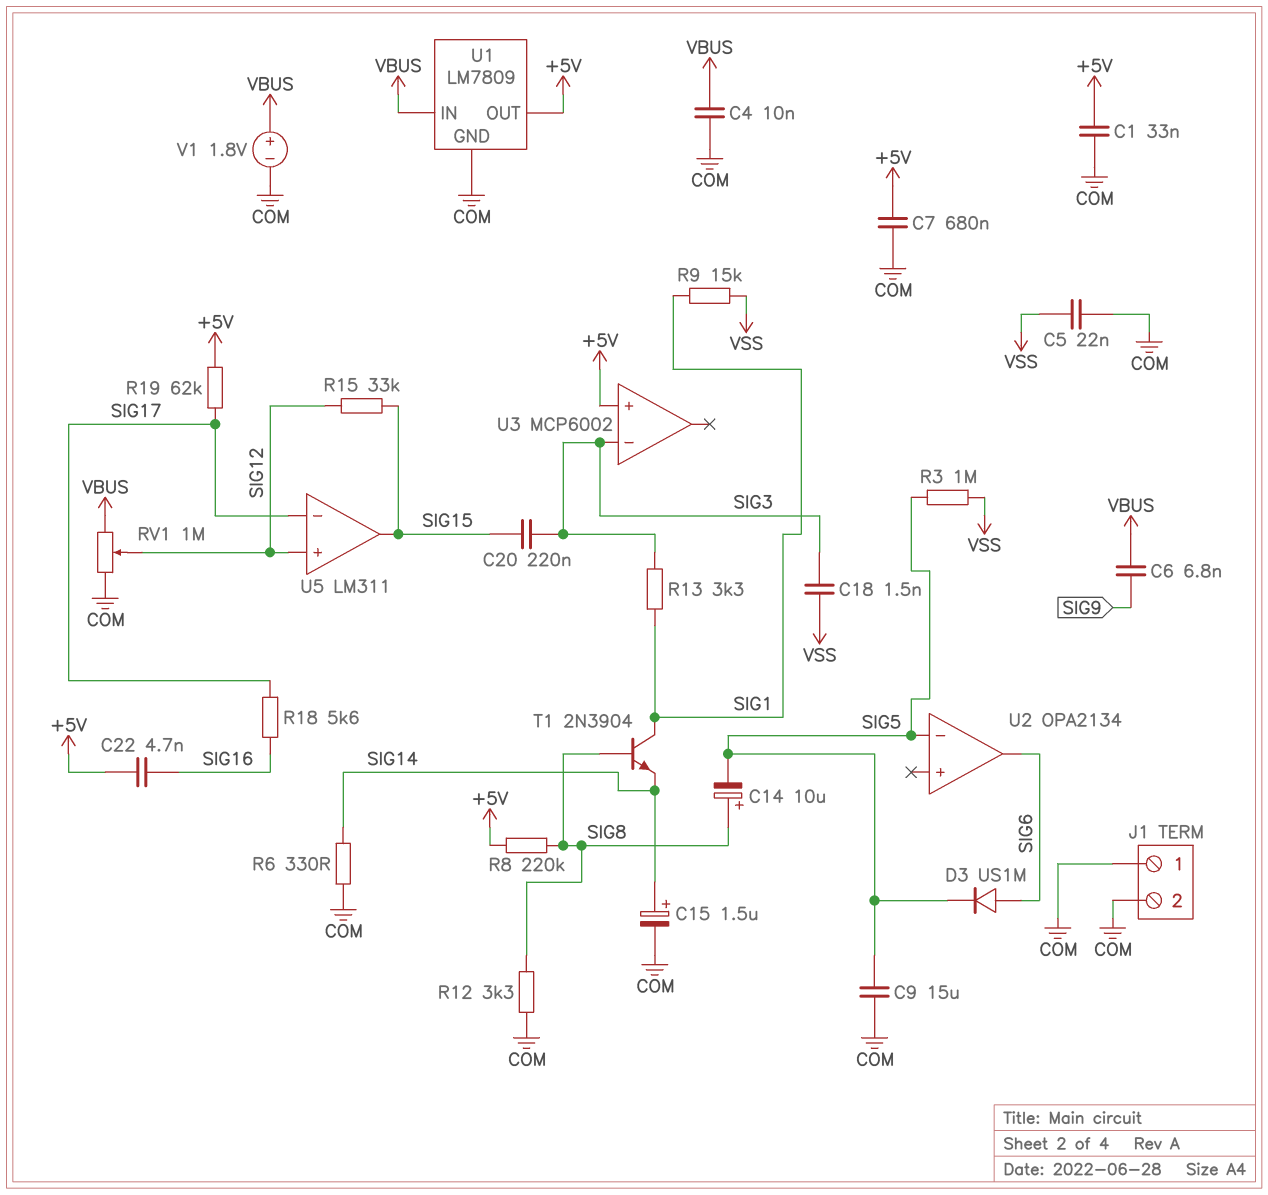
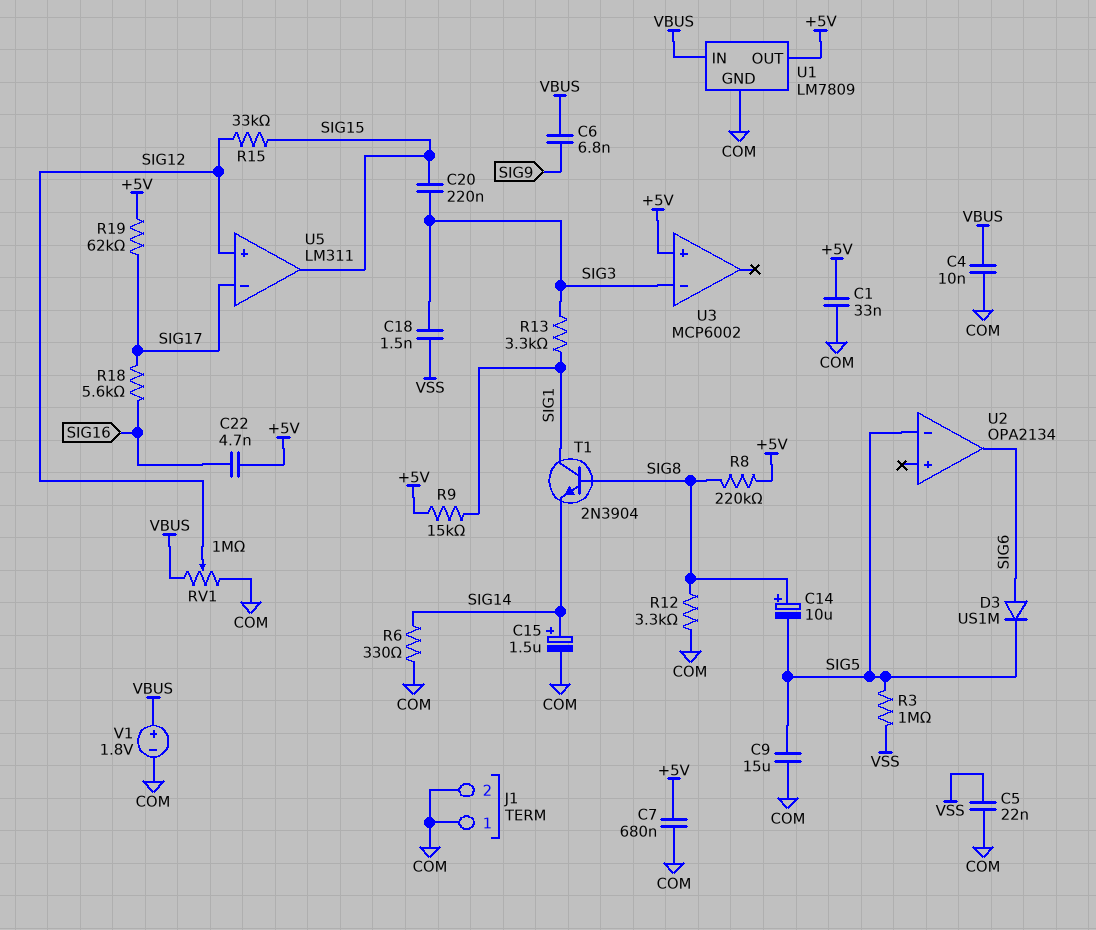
R9: 15k (SIG1, VSS) -> 15k (+5V, SIG1)

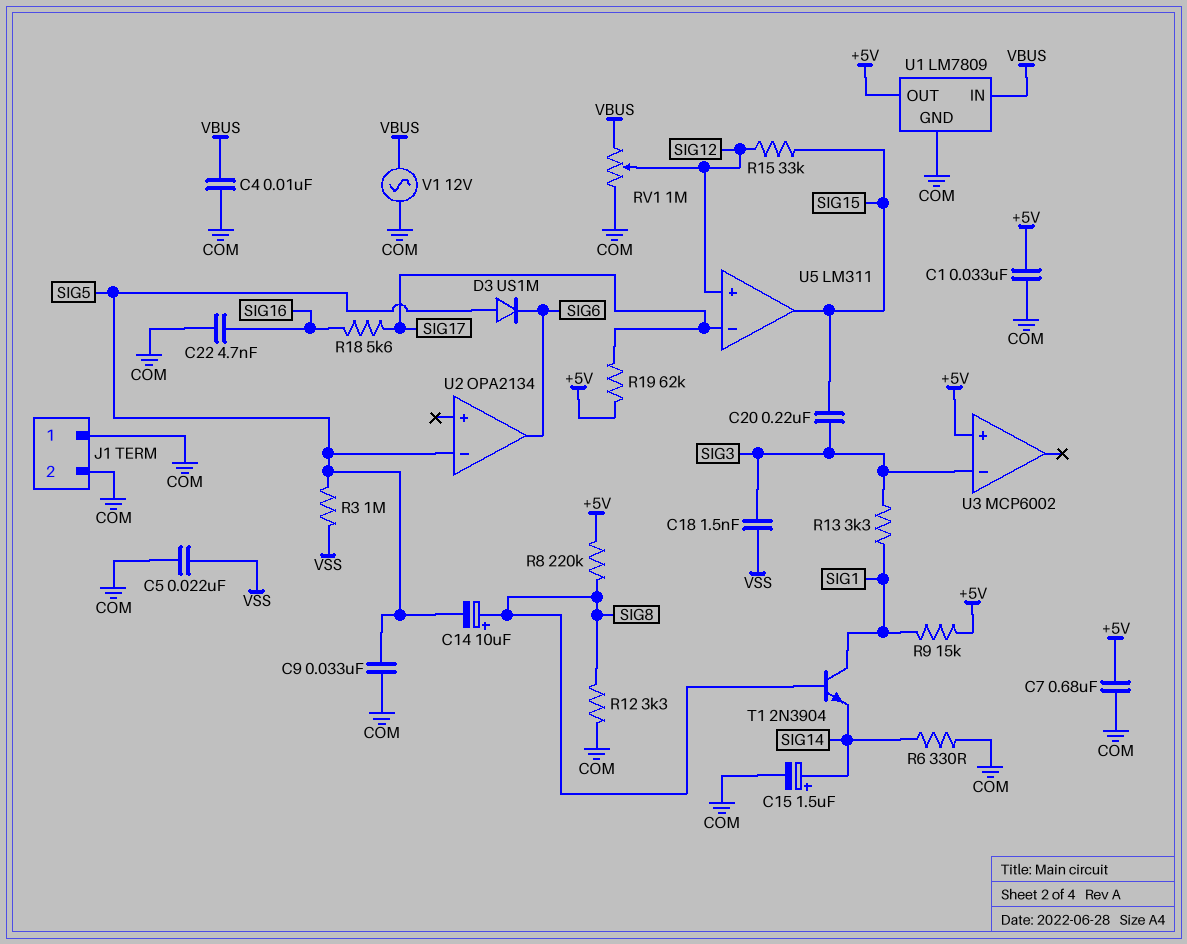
C6: 6.8nF (SIG9, VBUS) -> none
C9: 15uF (COM, SIG5) -> 33nF (COM, SIG5)
C22: 4.7nF (+5V, SIG16) -> 4.7nF (COM, SIG16)
D3: diode US1M (A SIG6, K SIG5) -> diode US1M (A SIG5, K SIG6)
V1: 1.8V (plus VBUS, minus COM) -> AC 12V (COM, VBUS)

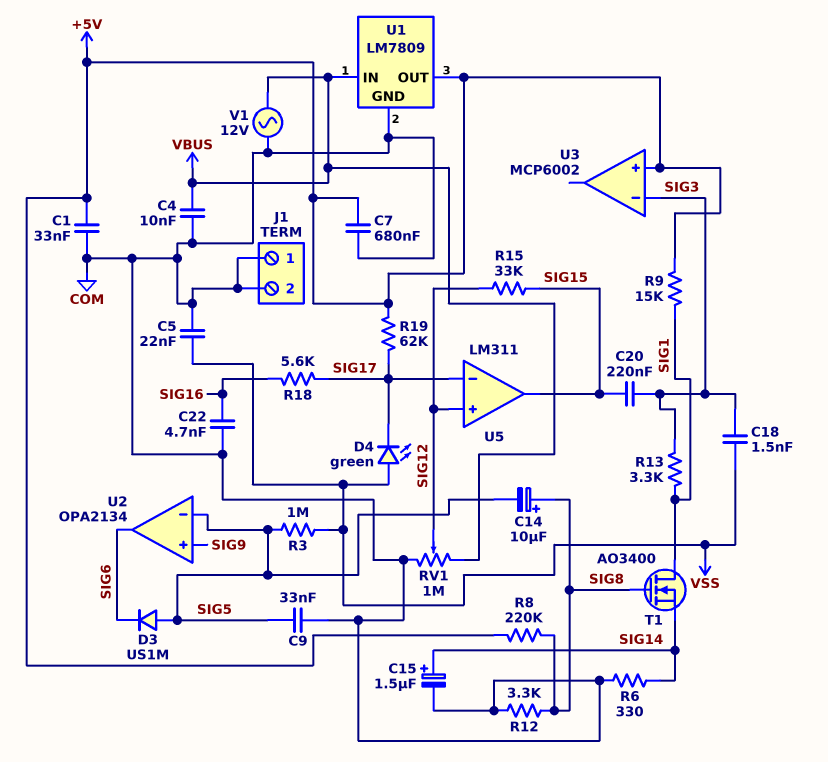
D4: none -> LED green (A VSS, K SIG17)
T1: NPN 2N3904 (B SIG8, C SIG1, E SIG14) -> NMOS AO3400 (G SIG8, D SIG1, S SIG14)
U2 pin in+: none -> SIG9

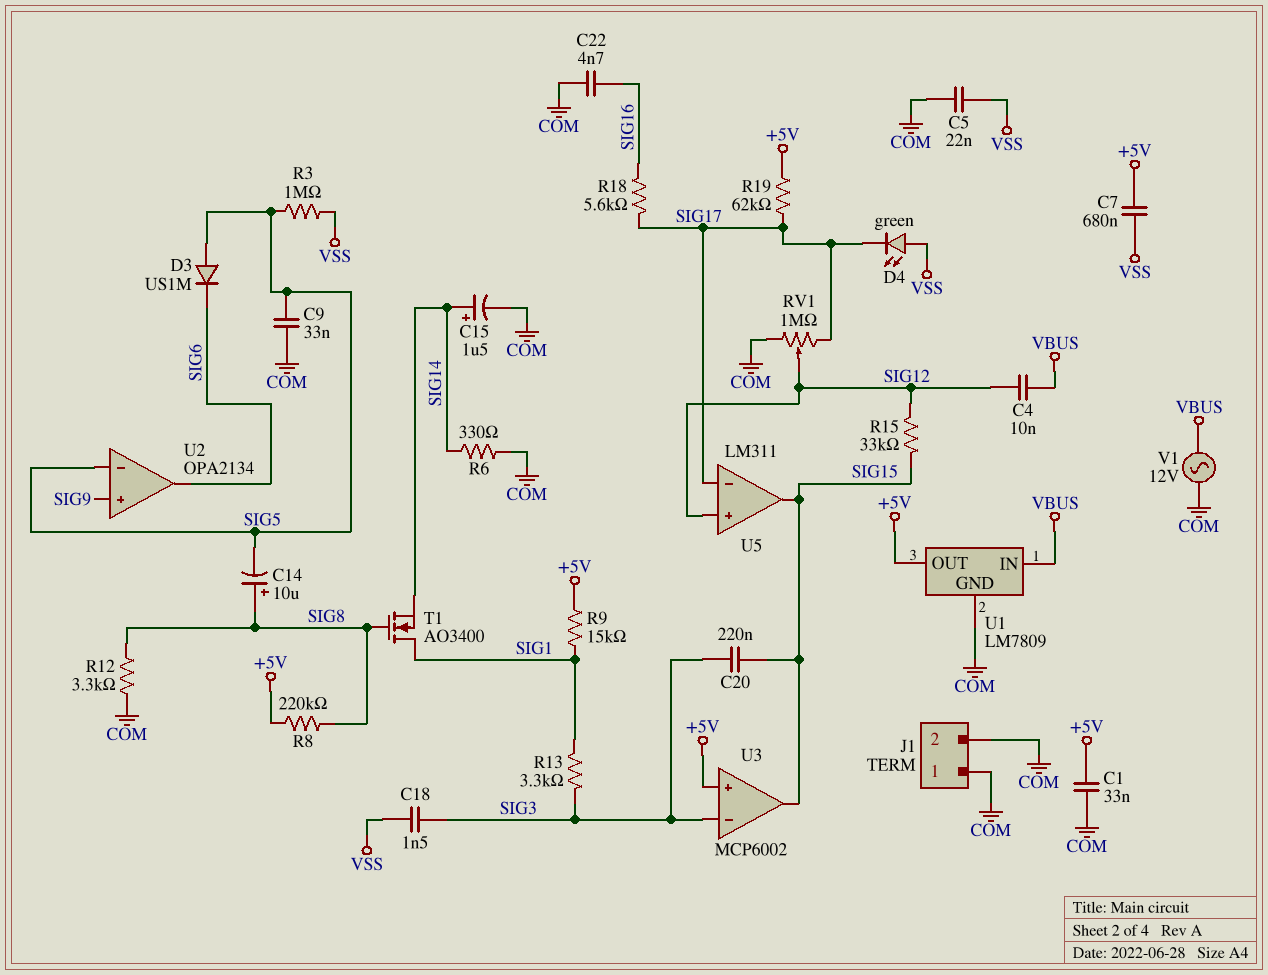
C4: 10nF (COM, VBUS) -> 10nF (SIG12, VBUS)
C7: 680nF (+5V, COM) -> 680nF (+5V, VSS)
RV1: 1M (COM, VBUS, wiper SIG12) -> 1M (COM, SIG17, wiper SIG12)
U3 pin out: none -> SIG15

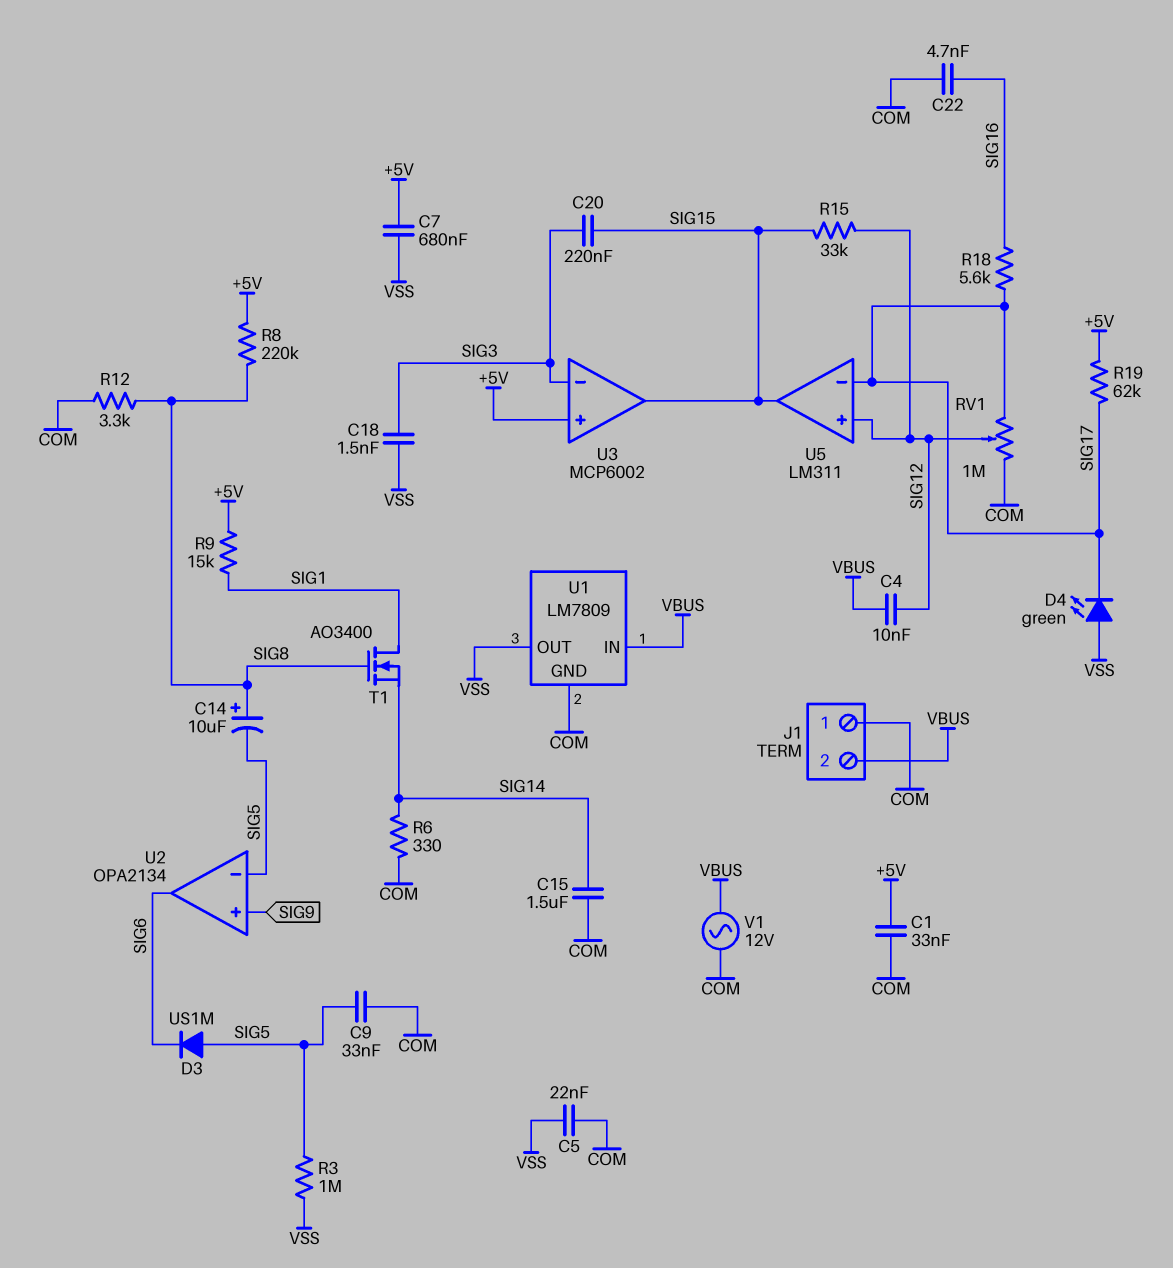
C15: 1.5uF (plus SIG14, minus COM) -> 1.5uF (COM, SIG14)
J1 pin 2: COM -> VBUS
R13: 3.3k (SIG1, SIG3) -> none
U1 pin OUT: +5V -> VSS

